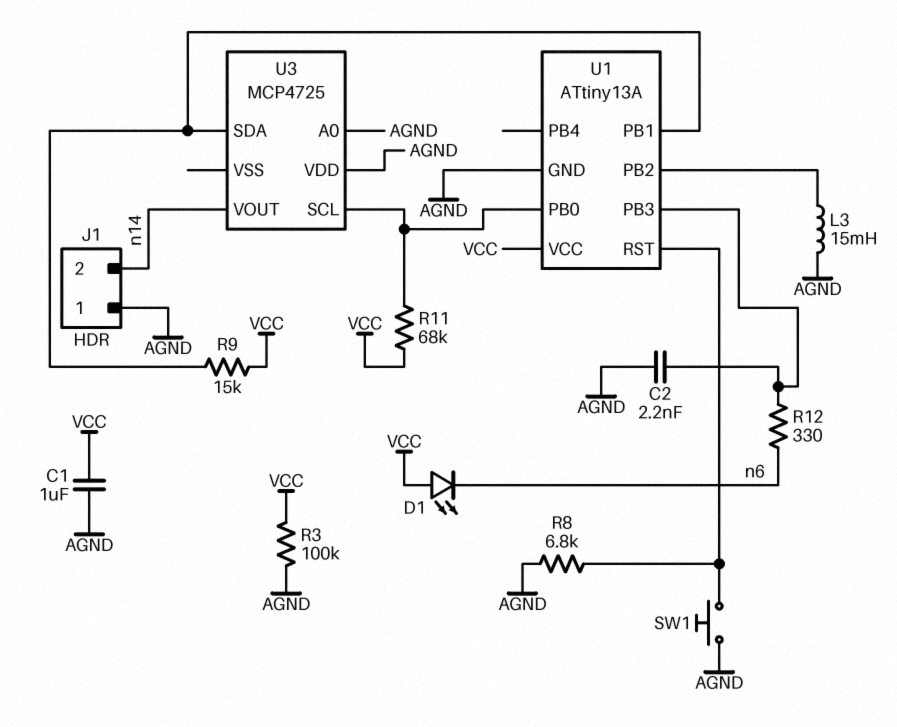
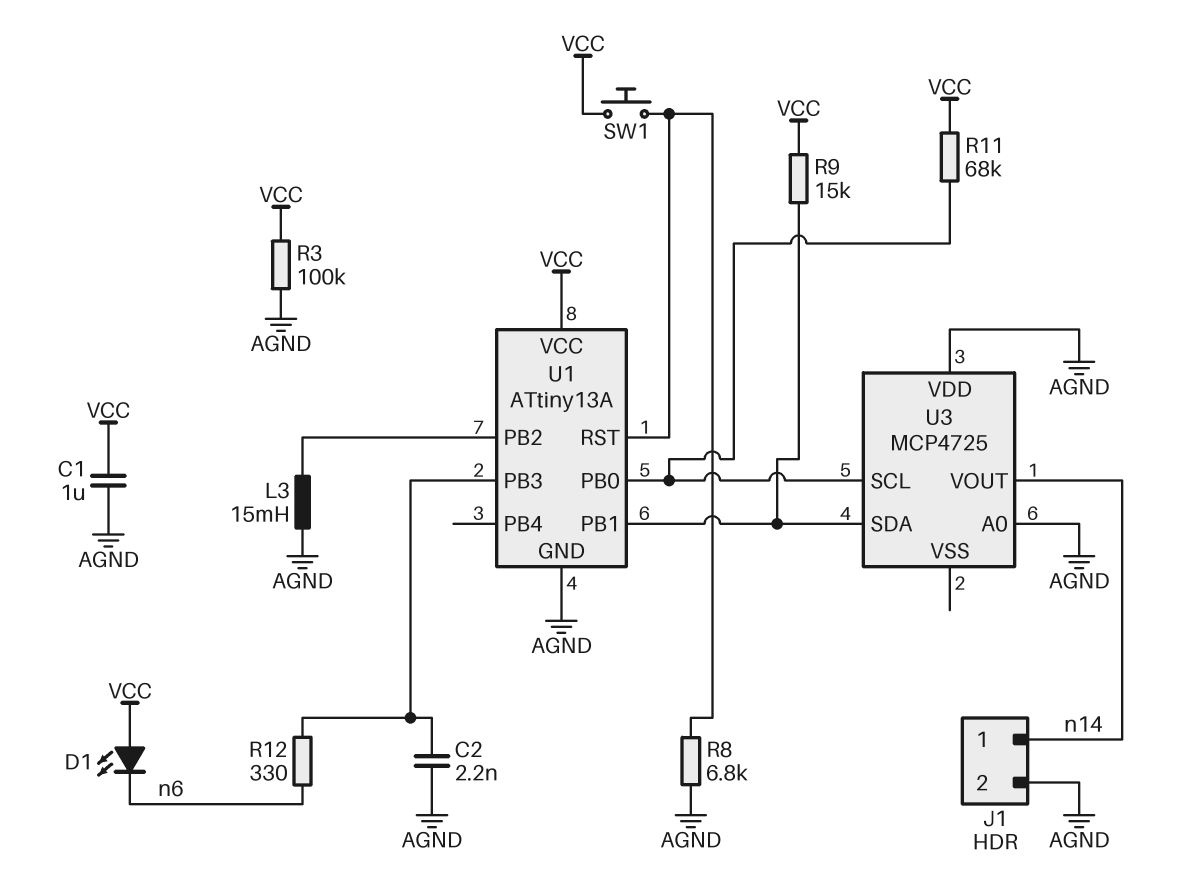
J1 pin 1: AGND -> n14
J1 pin 2: n14 -> AGND
SW1: button (AGND, U1/RST) -> button (U1/RST, VCC)

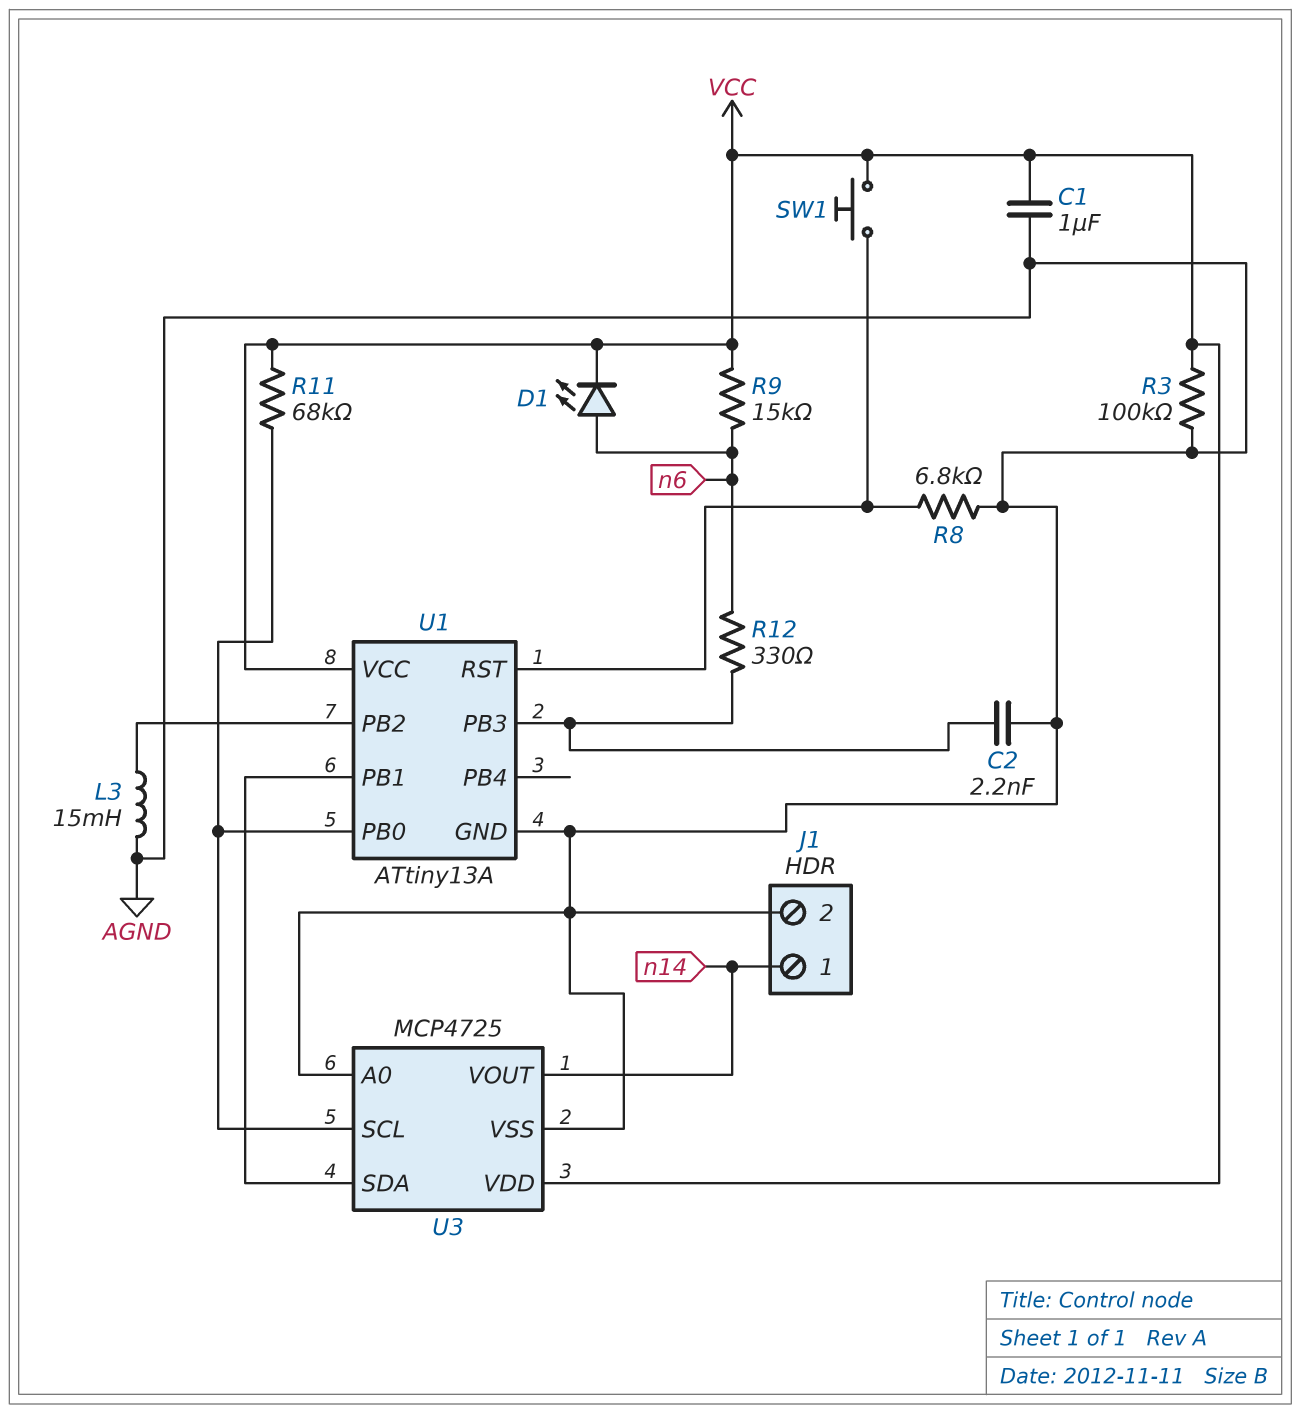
D1: LED (A VCC, K n6) -> LED (A n6, K VCC)
R9: 15k (U1/PB1, VCC) -> 15k (VCC, n6)
U3 pin VDD: AGND -> VCC
U3 pin VSS: none -> AGND

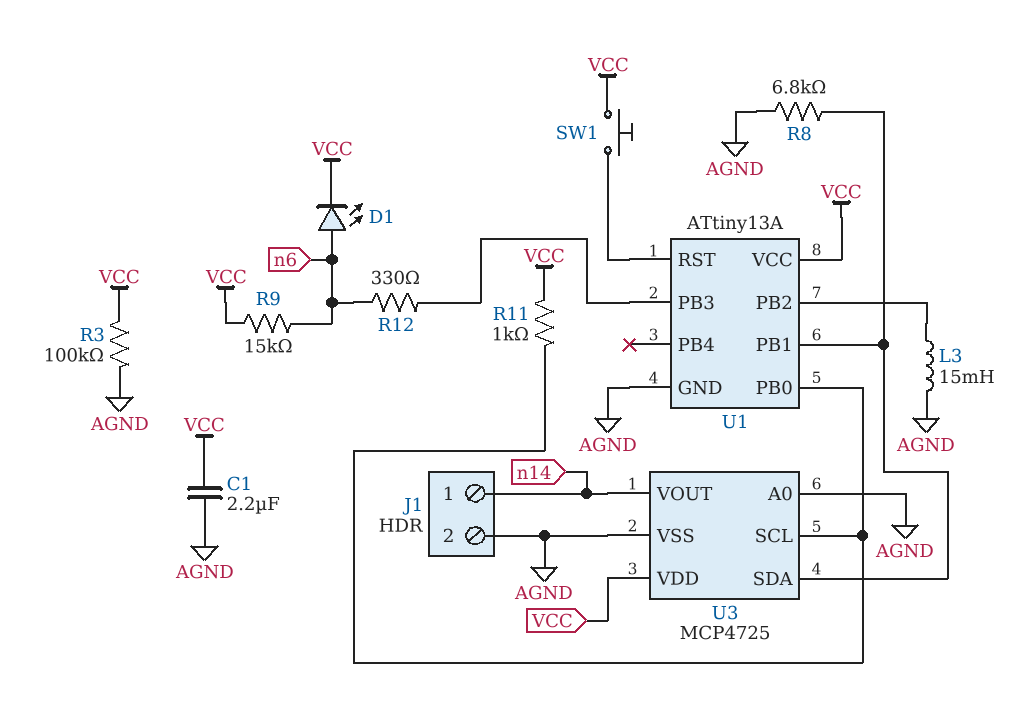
C1: 1uF (AGND, VCC) -> 2.2uF (AGND, VCC)
C2: 2.2nF (AGND, U1/PB3) -> none
R8: 6.8k (AGND, U1/RST) -> 6.8k (AGND, U1/PB1)
R11: 68k (U1/PB0, VCC) -> 1k (U1/PB0, VCC)

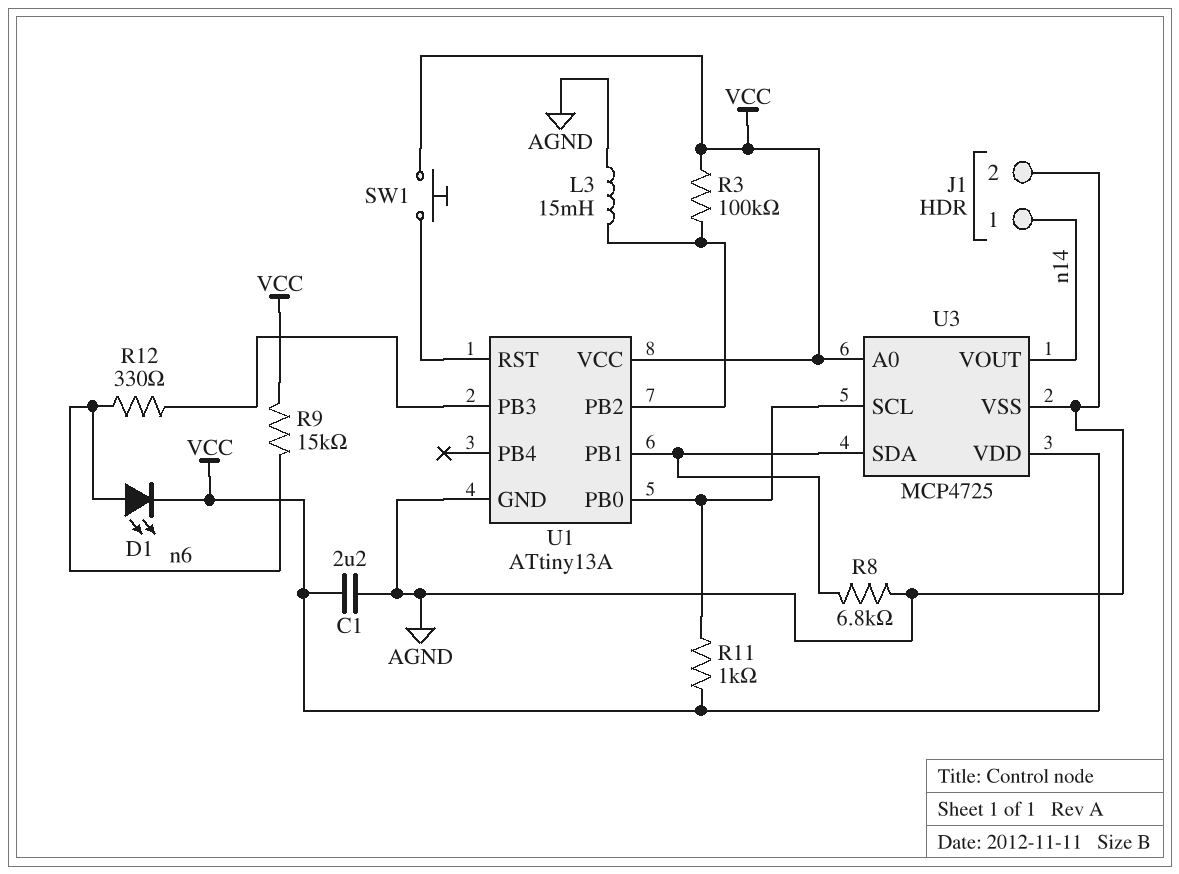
R3: 100k (AGND, VCC) -> 100k (U1/PB2, VCC)
U3 pin A0: AGND -> VCC

